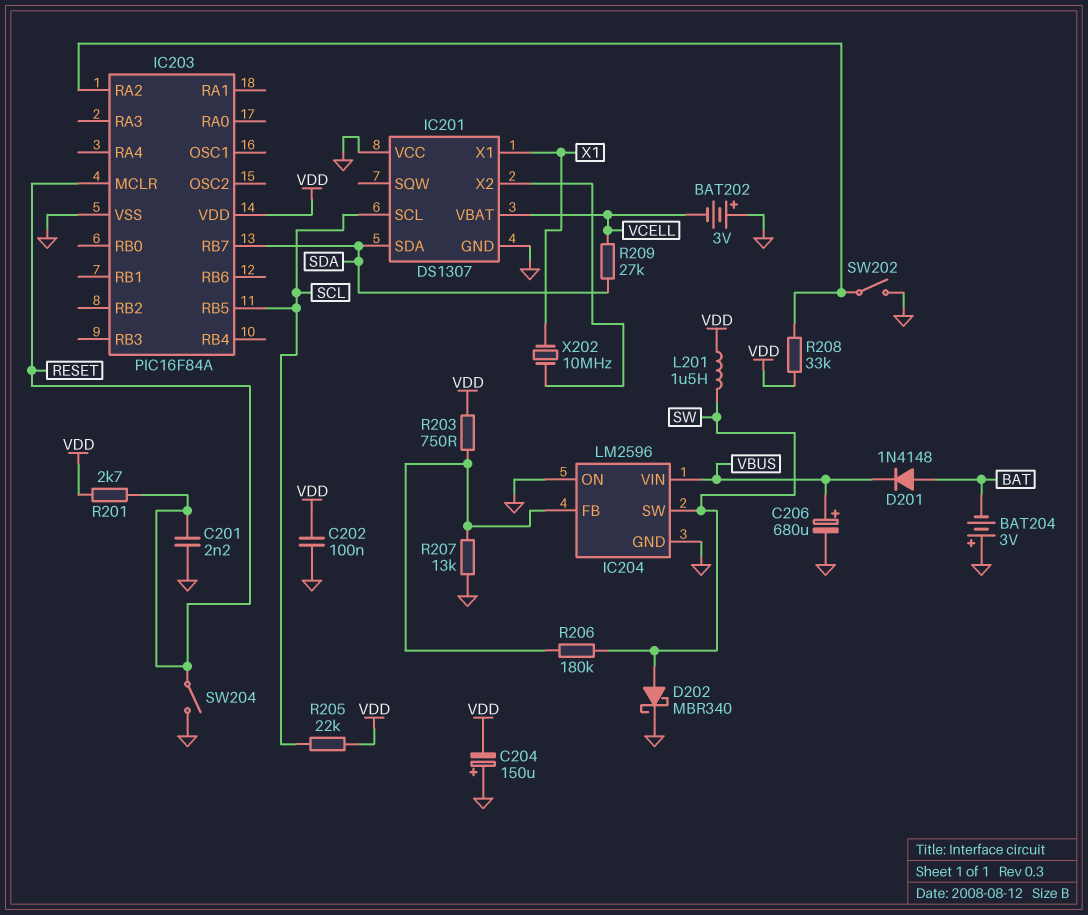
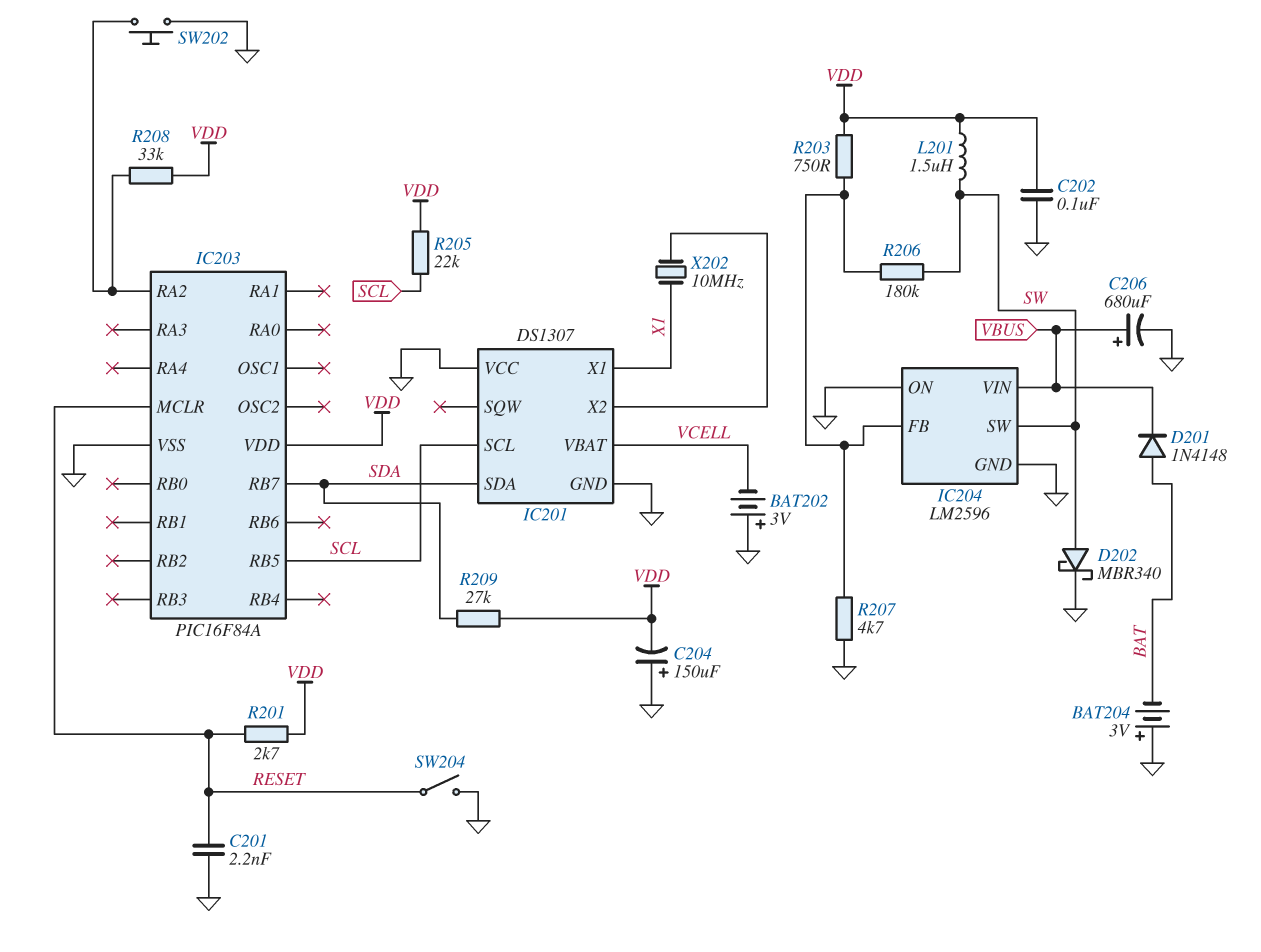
R207: 13k (GND, IC204/FB) -> 4.7k (GND, IC204/FB)
R209: 27k (SDA, VCELL) -> 27k (SDA, VDD)
SW202: switch (GND, IC203/RA2) -> button (GND, IC203/RA2)

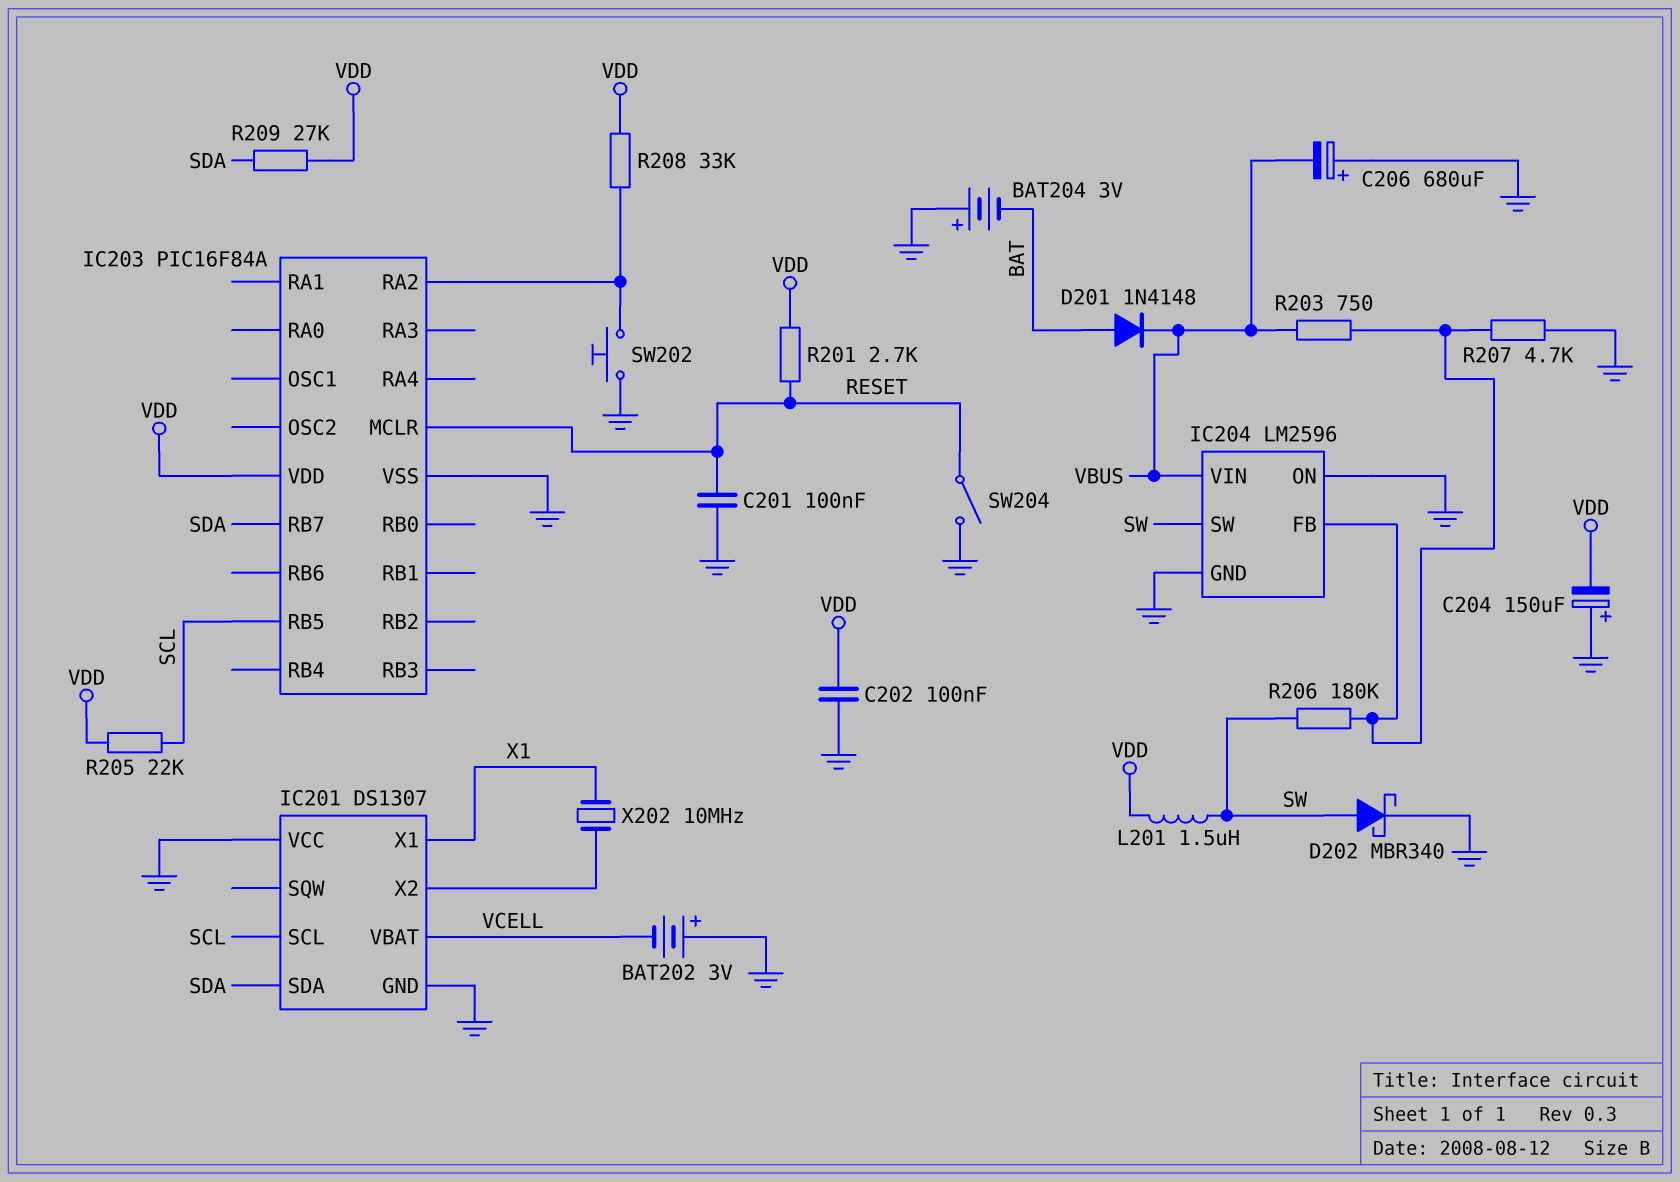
C201: 2.2nF (GND, RESET) -> 100nF (GND, RESET)
C206: 680uF (plus VBUS, minus GND) -> 680uF (plus GND, minus VBUS)
R203: 750 (IC204/FB, VDD) -> 750 (IC204/FB, VBUS)

